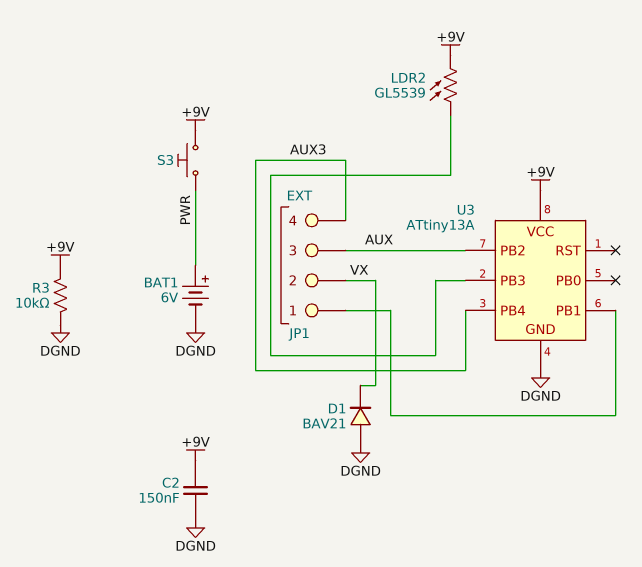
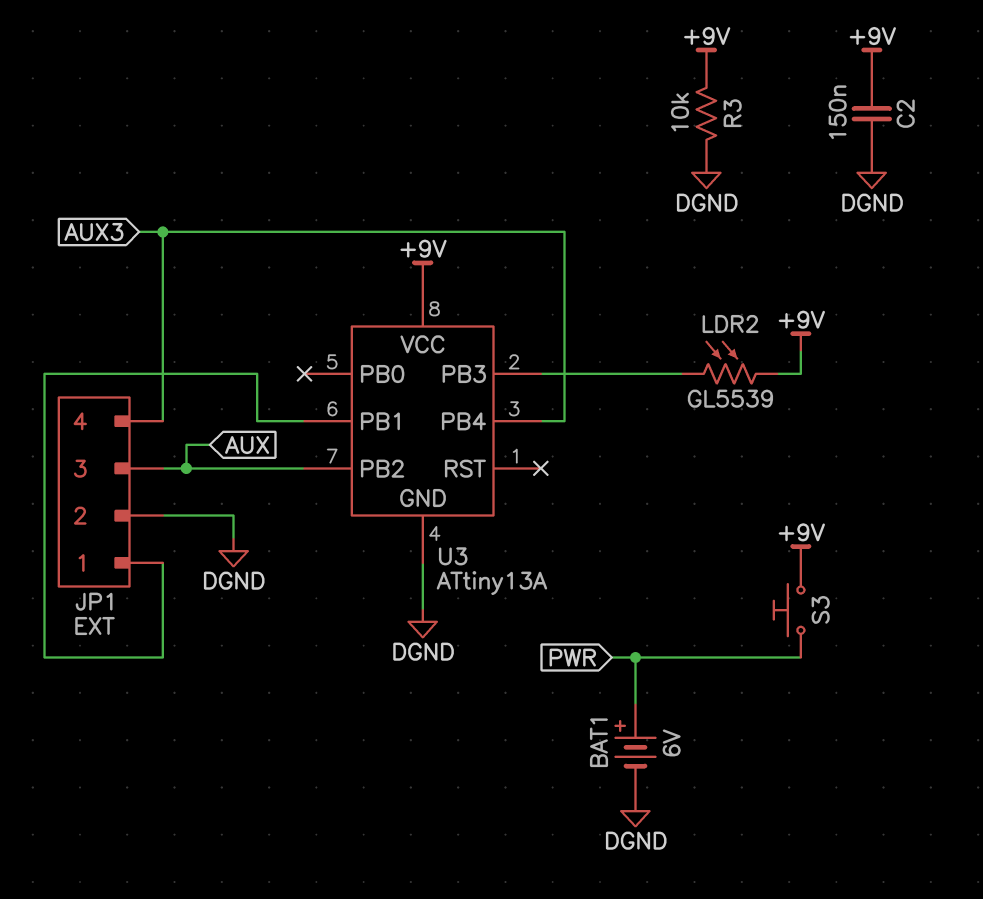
D1: diode BAV21 (A DGND, K VX) -> none
JP1 pin 2: VX -> DGND

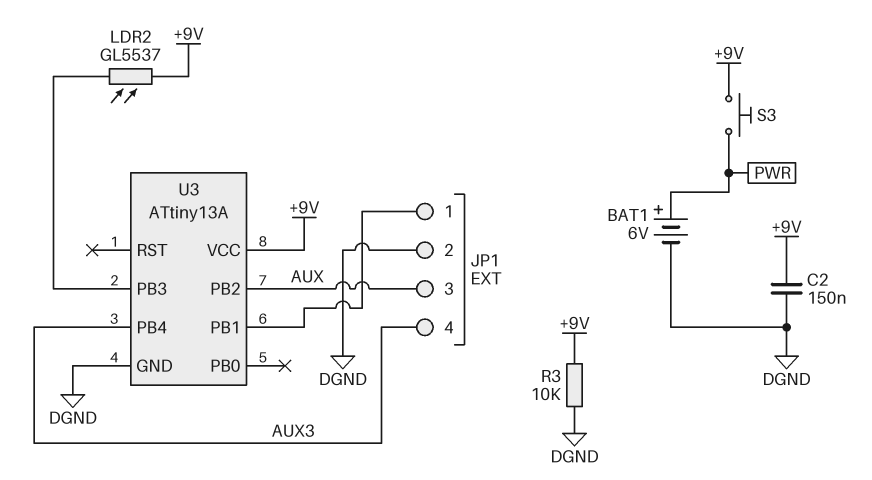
LDR2: GL5539 (+9V, U3/PB3) -> GL5537 (+9V, U3/PB3)

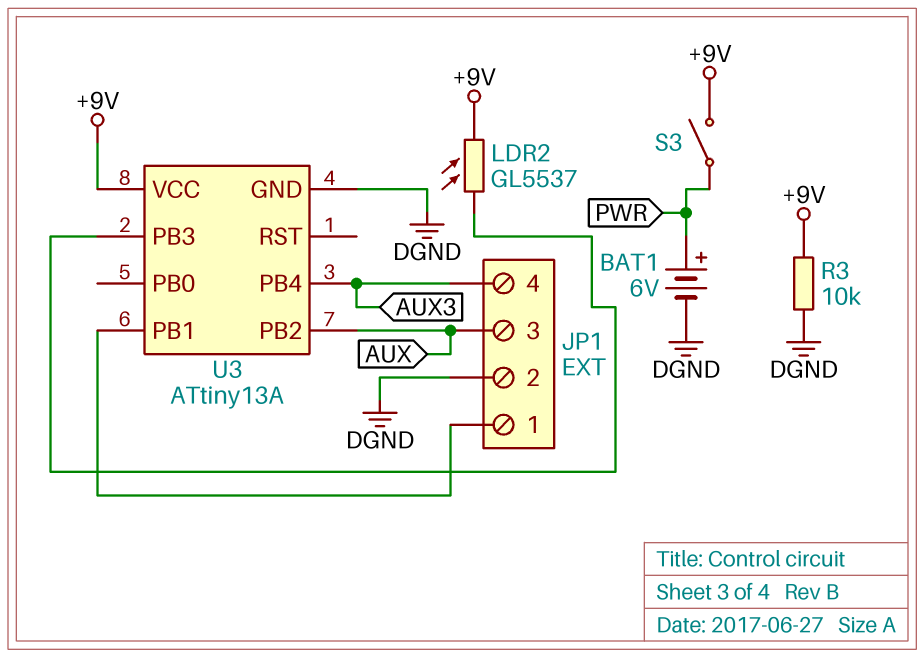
C2: 150nF (+9V, DGND) -> none
S3: button (+9V, PWR) -> switch (+9V, PWR)

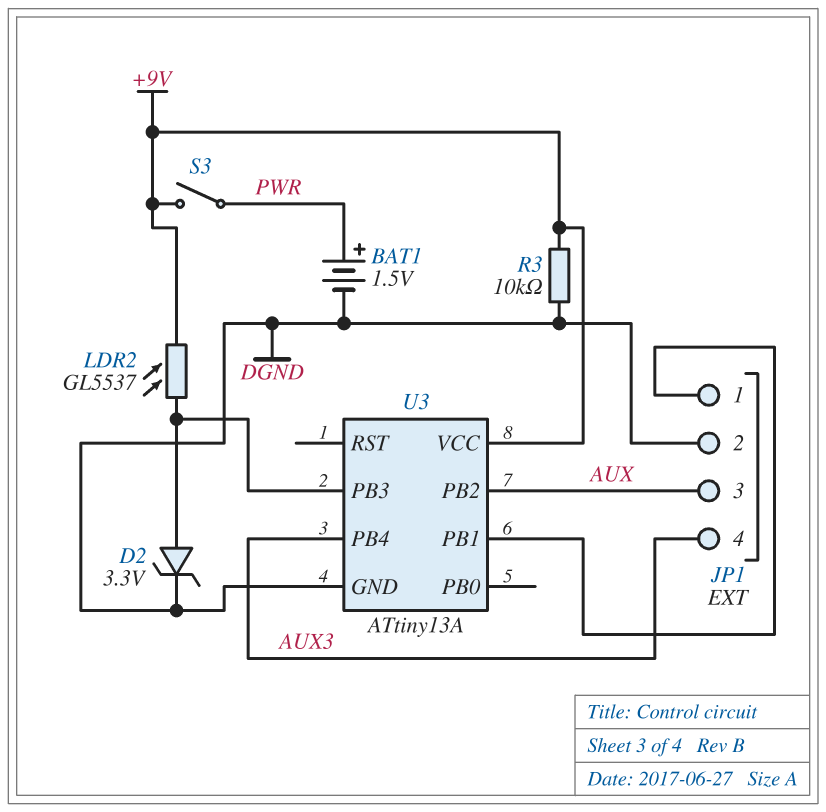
BAT1: 6V (plus PWR, minus DGND) -> 1.5V (plus PWR, minus DGND)
D2: none -> zener 3.3V (A U3/PB3, K DGND)

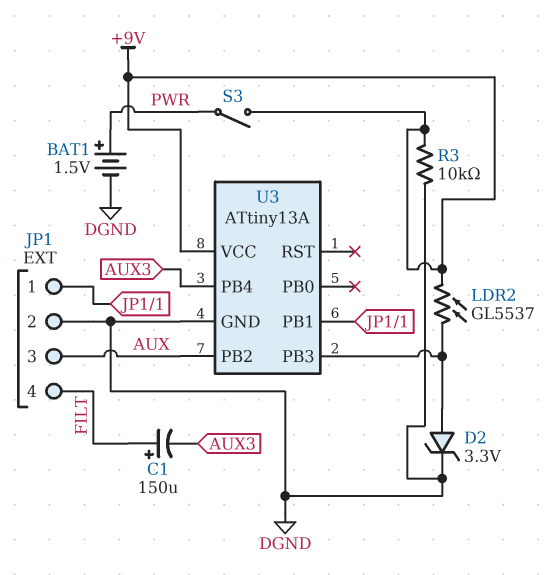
C1: none -> 150uF (plus FILT, minus AUX3)
JP1 pin 4: AUX3 -> FILT

